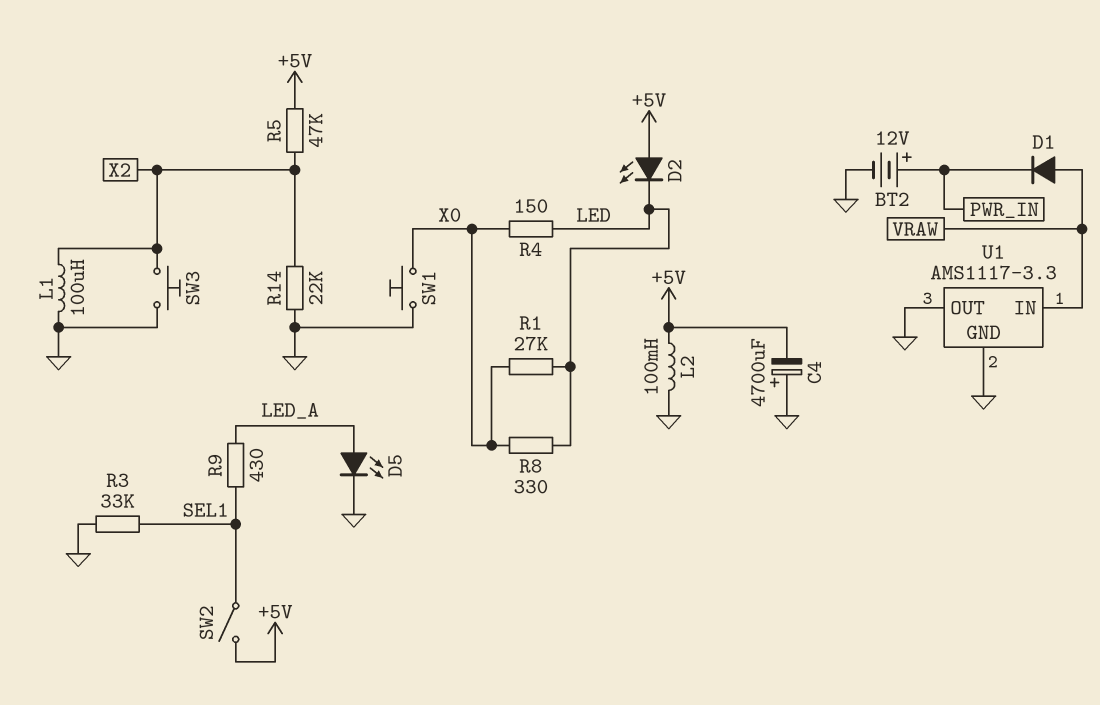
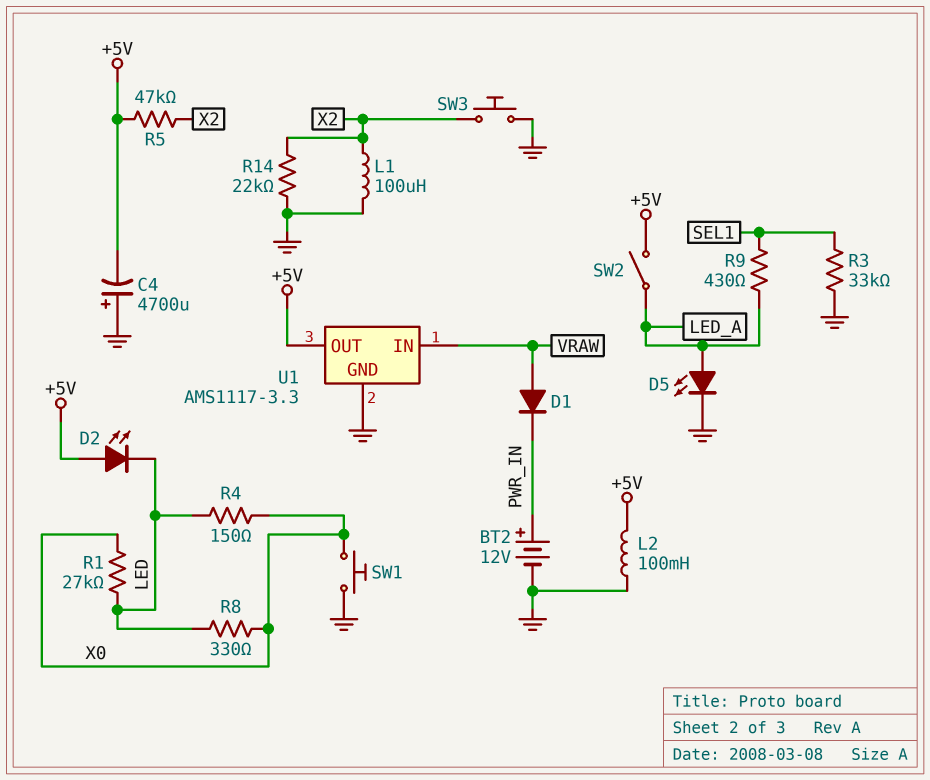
SW2: switch (+5V, SEL1) -> switch (+5V, LED_A)
U1 pin OUT: GND -> +5V

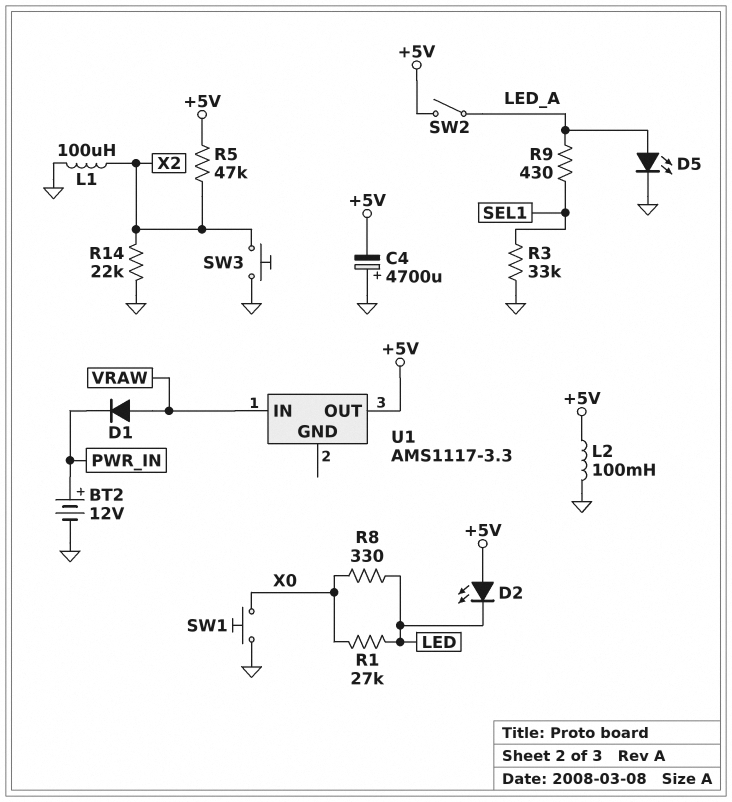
R4: 150 (LED, X0) -> none
U1 pin GND: GND -> none

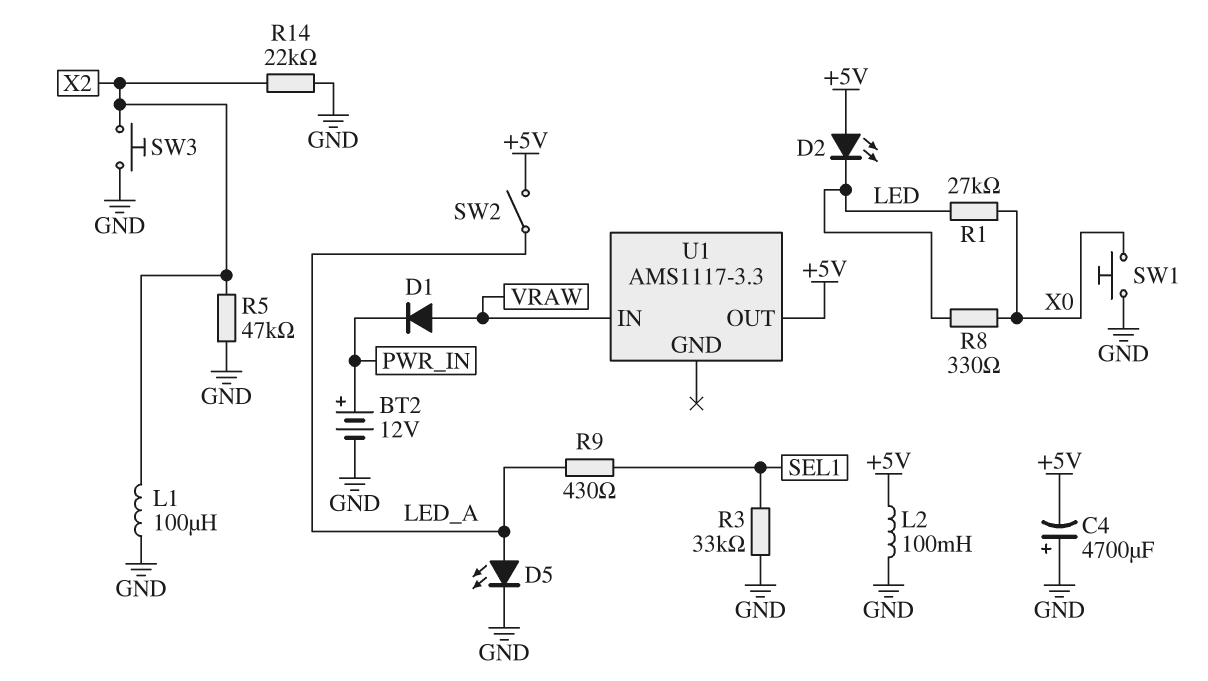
R5: 47k (+5V, X2) -> 47k (GND, X2)

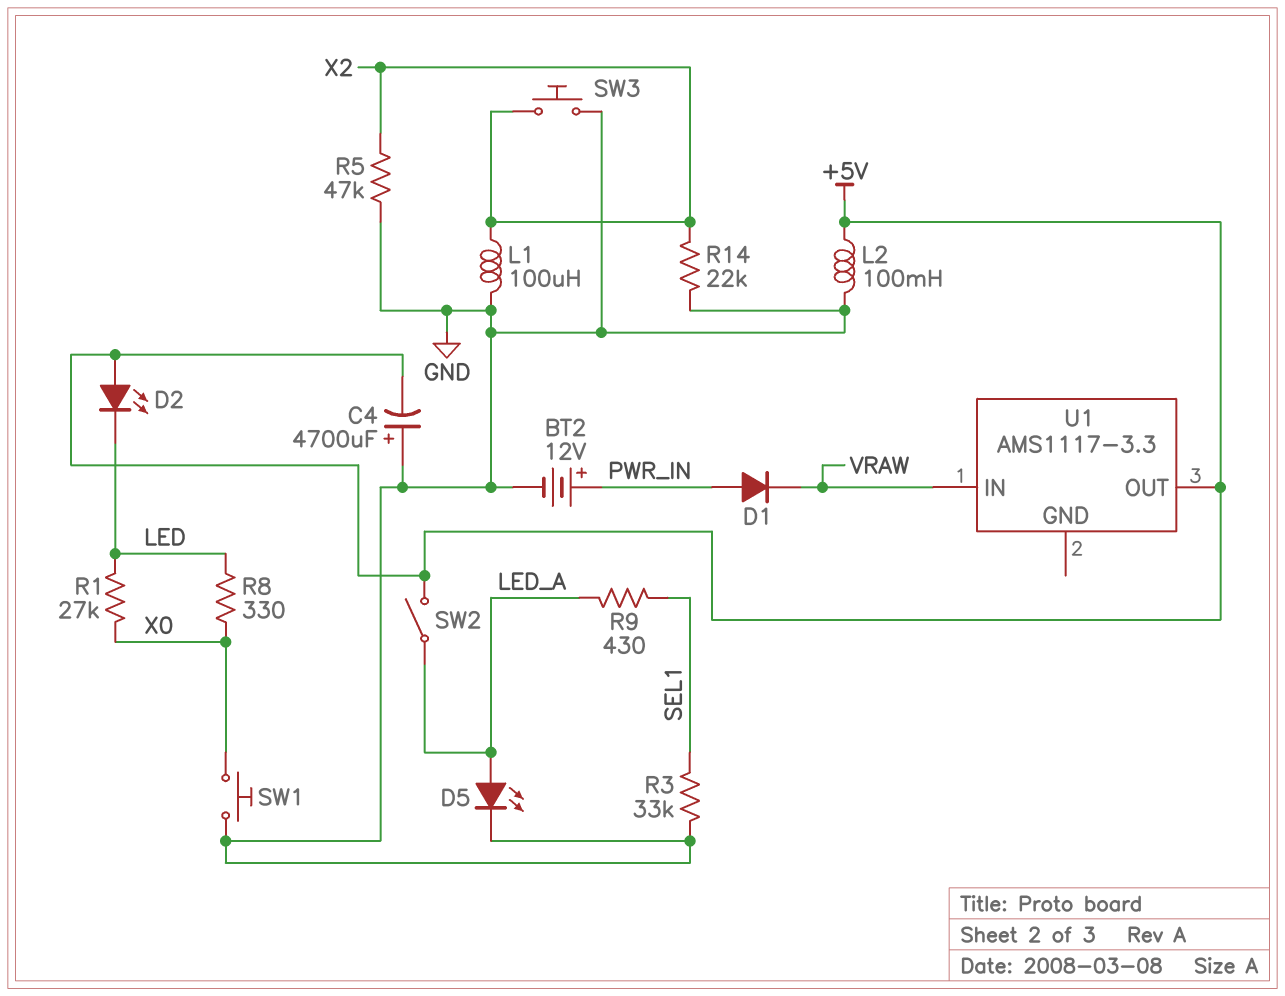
D1: diode (A VRAW, K PWR_IN) -> diode (A PWR_IN, K VRAW)

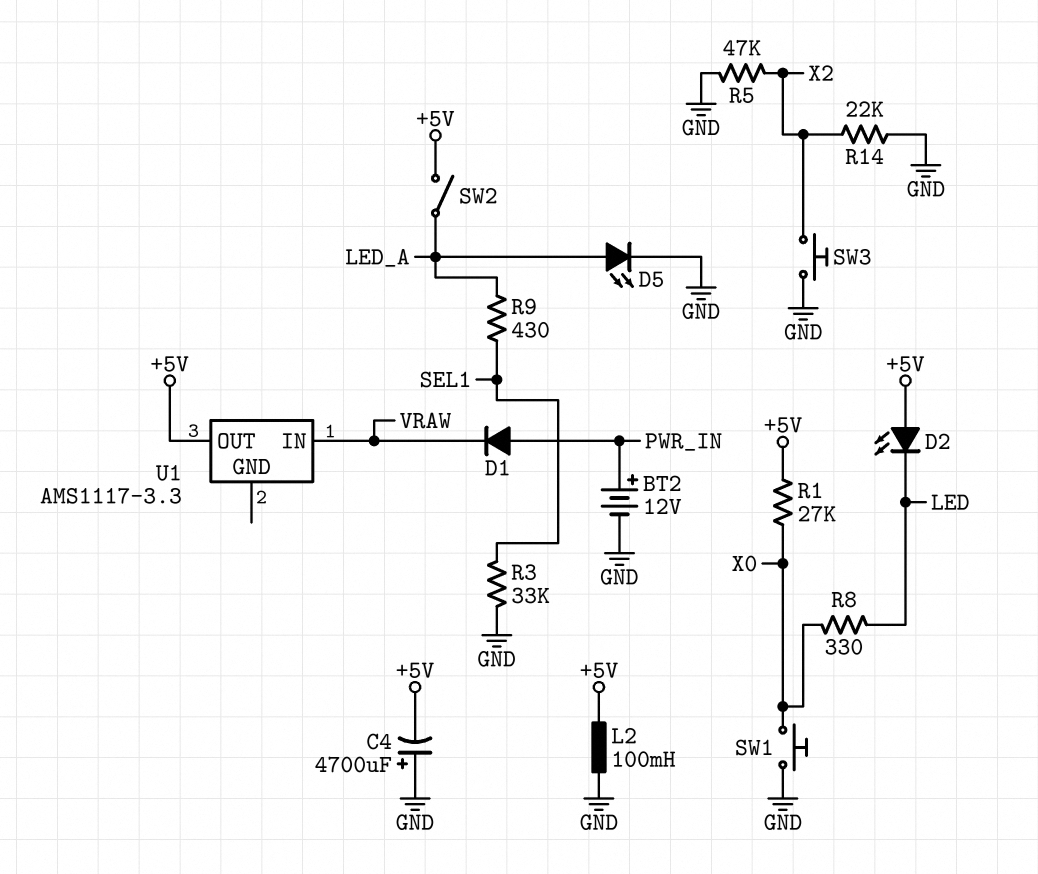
L1: 100uH (GND, X2) -> none
R1: 27k (LED, X0) -> 27k (+5V, X0)

